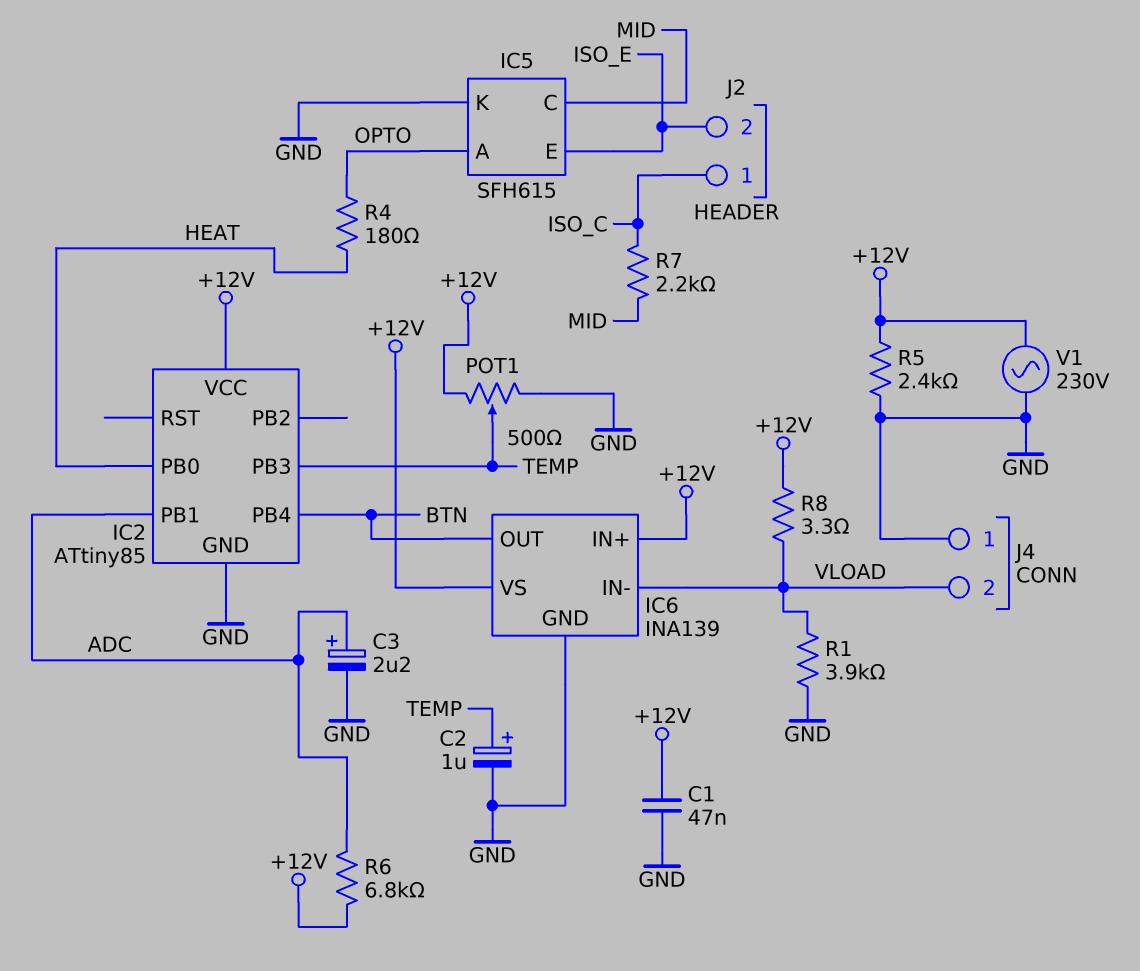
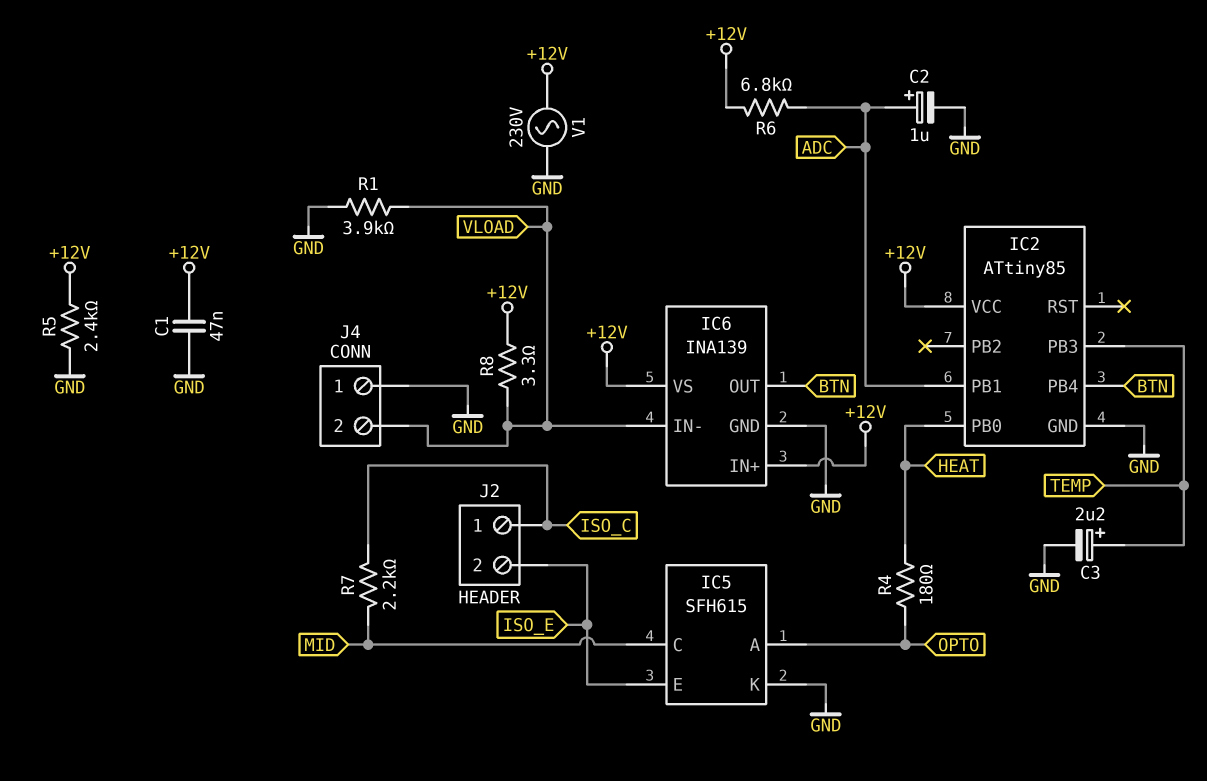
C2: 1uF (plus TEMP, minus GND) -> 1uF (plus ADC, minus GND)
C3: 2.2uF (plus ADC, minus GND) -> 2.2uF (plus TEMP, minus GND)
POT1: 500 (+12V, GND, wiper TEMP) -> none

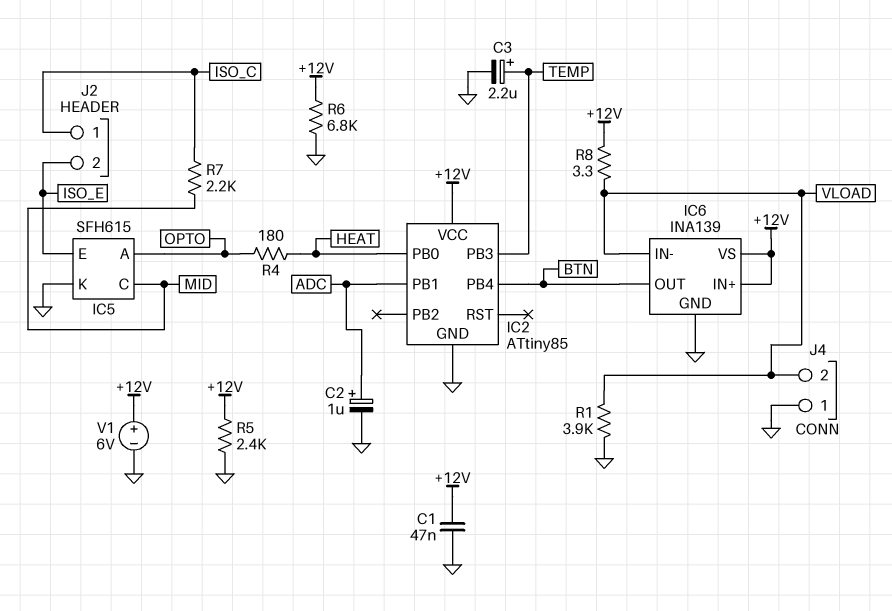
R6: 6.8k (+12V, ADC) -> 6.8k (+12V, GND)
V1: AC 230V (+12V, GND) -> 6V (plus +12V, minus GND)

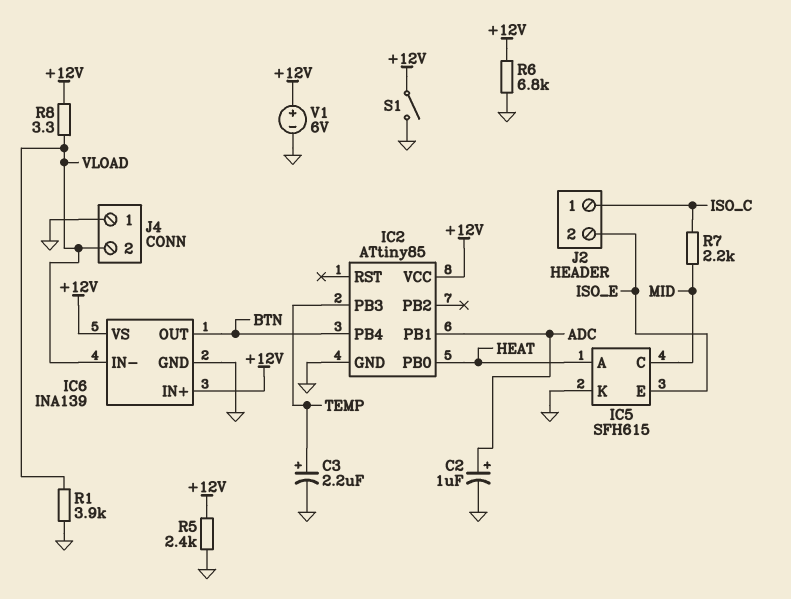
C1: 47nF (+12V, GND) -> none
IC5 pin A: OPTO -> HEAT
R4: 180 (HEAT, OPTO) -> none
S1: none -> switch (+12V, GND)

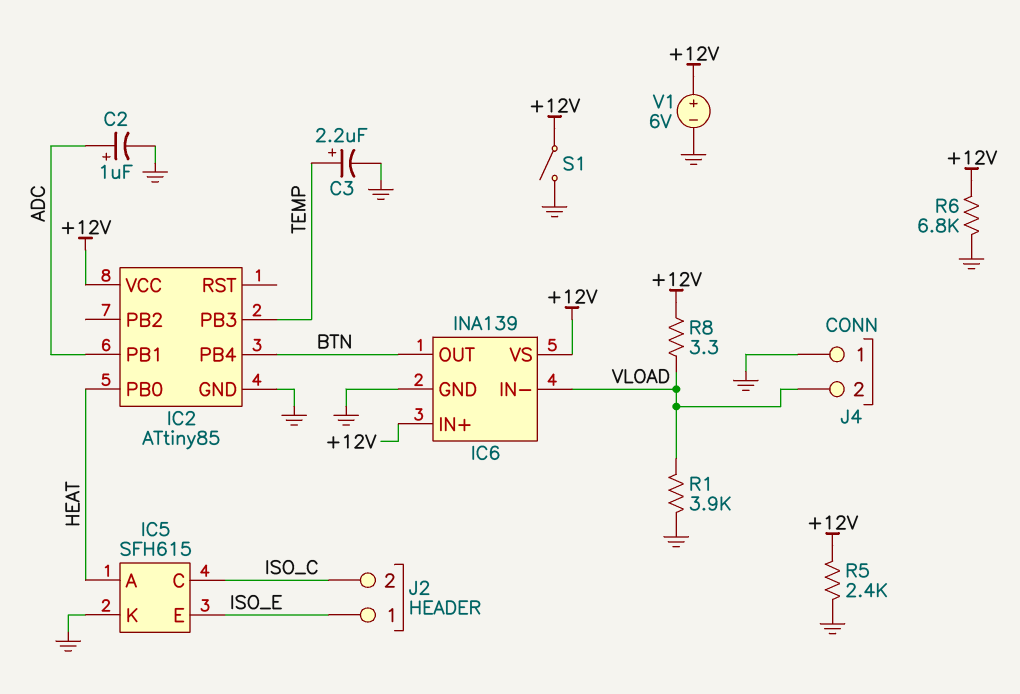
IC5 pin C: MID -> ISO_C
J2 pin 1: ISO_C -> ISO_E
J2 pin 2: ISO_E -> ISO_C
R7: 2.2k (ISO_C, MID) -> none

